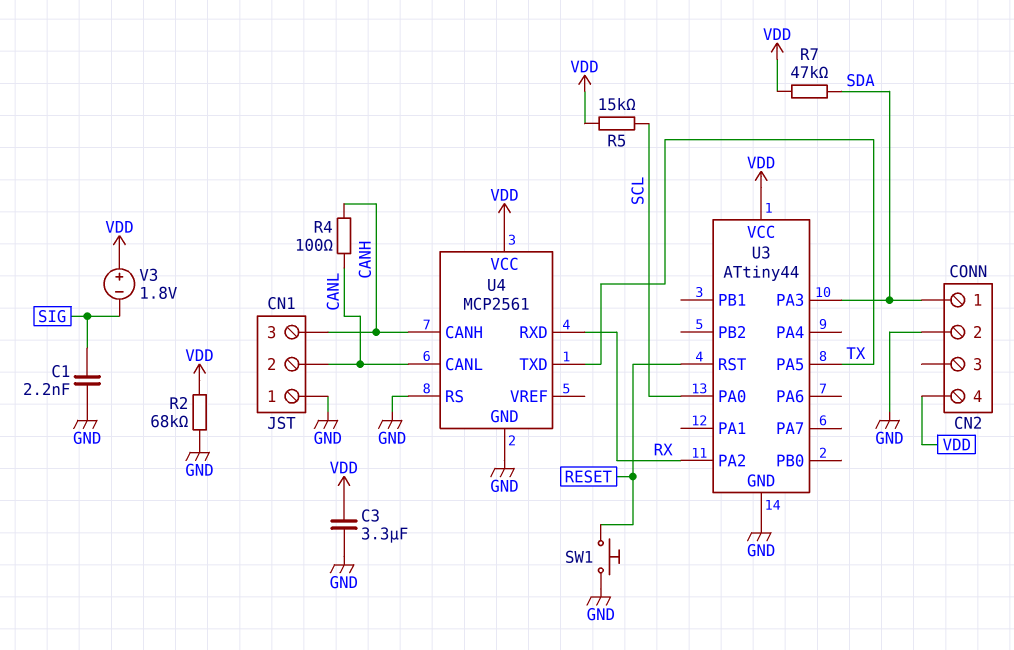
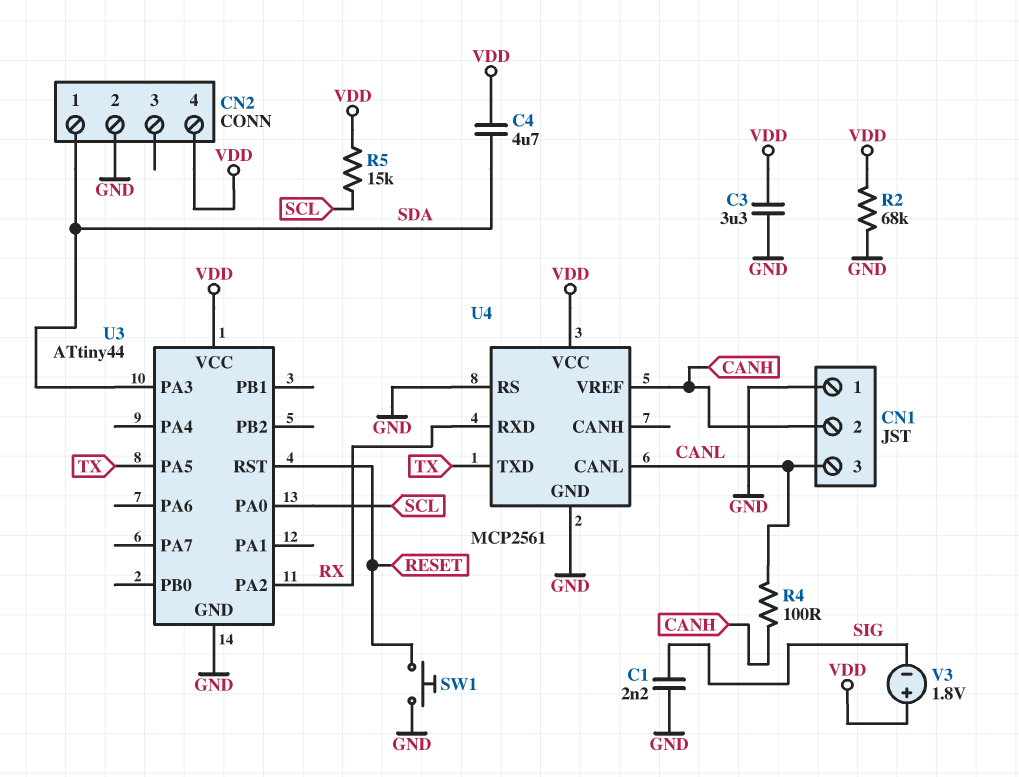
C4: none -> 4.7uF (SDA, VDD)
CN1 pin 2: CANL -> CANH
CN1 pin 3: CANH -> CANL
R7: 47k (SDA, VDD) -> none
U4 pin CANH: CANH -> none
U4 pin VREF: none -> CANH

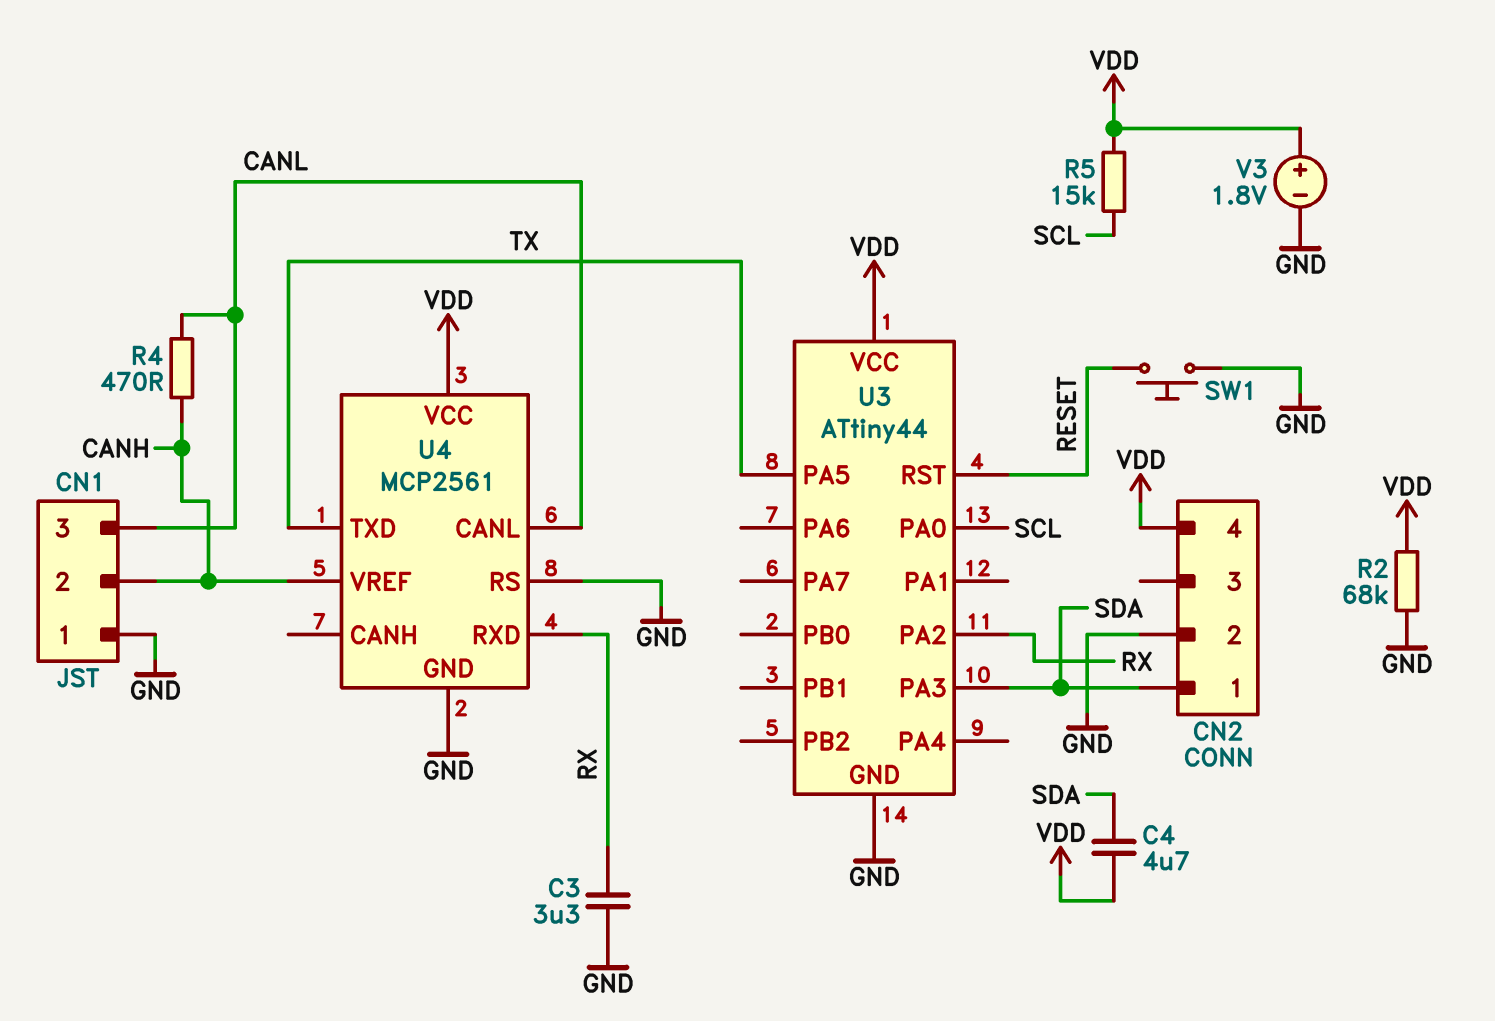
C1: 2.2nF (GND, SIG) -> none
C3: 3.3uF (GND, VDD) -> 3.3uF (GND, RX)
R4: 100 (CANH, CANL) -> 470 (CANH, CANL)
V3: 1.8V (plus VDD, minus SIG) -> 1.8V (plus VDD, minus GND)

